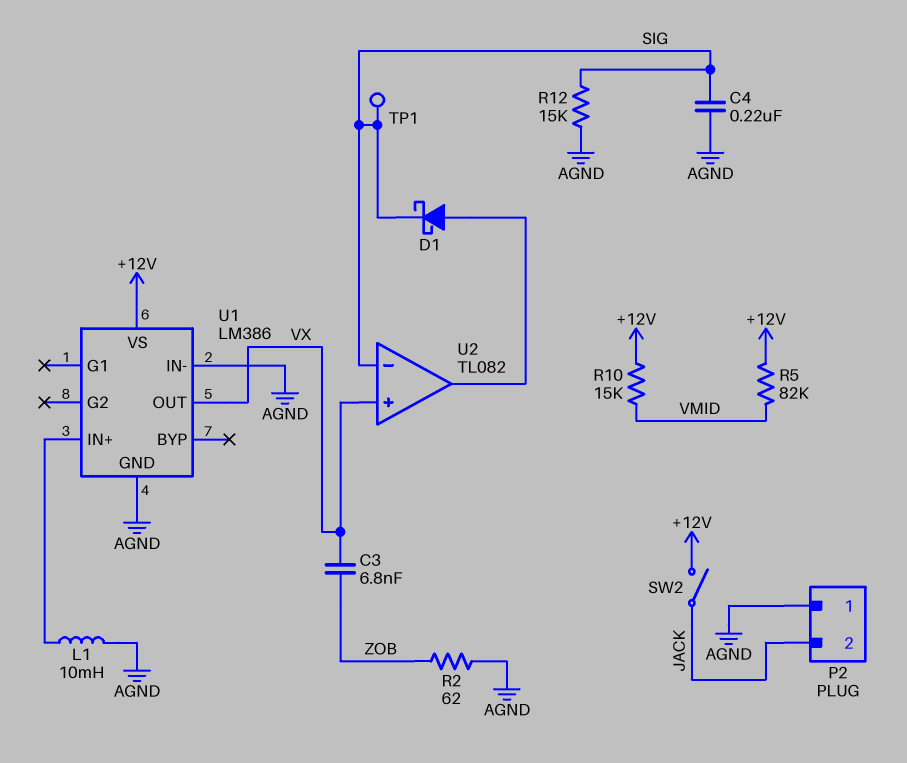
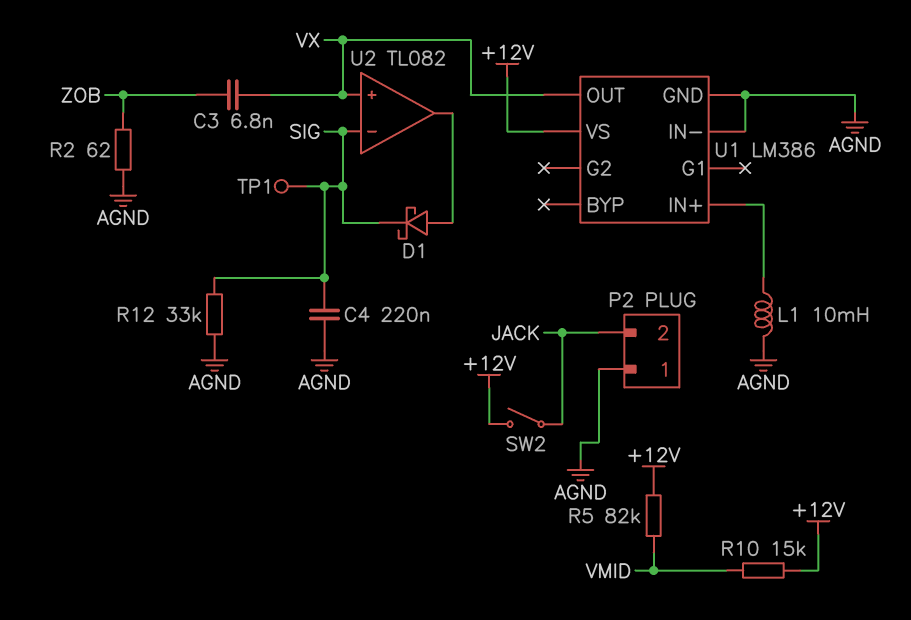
R12: 15k (AGND, SIG) -> 33k (AGND, SIG)

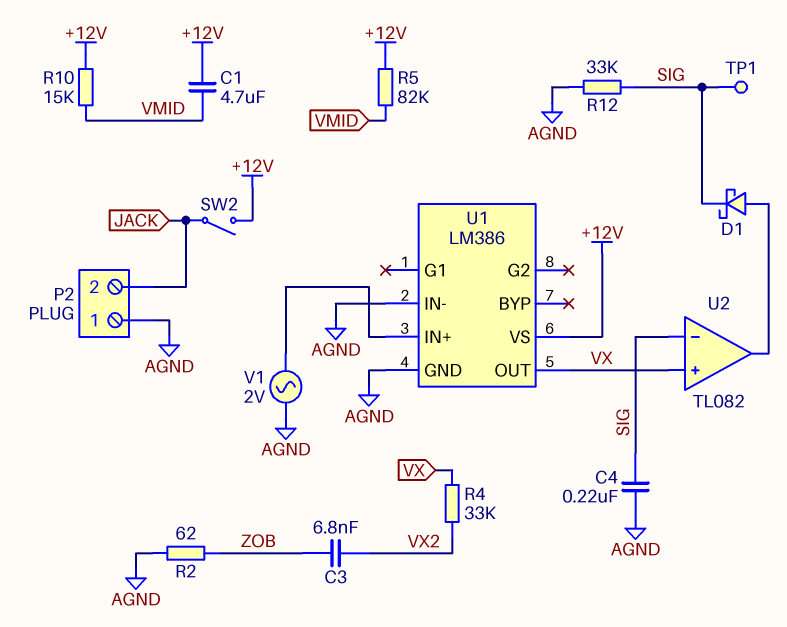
C1: none -> 4.7uF (+12V, VMID)
C3: 6.8nF (VX, ZOB) -> 6.8nF (VX2, ZOB)
L1: 10mH (AGND, U1/IN+) -> none
R4: none -> 33k (VX, VX2)
V1: none -> AC 2V (AGND, U1/IN+)

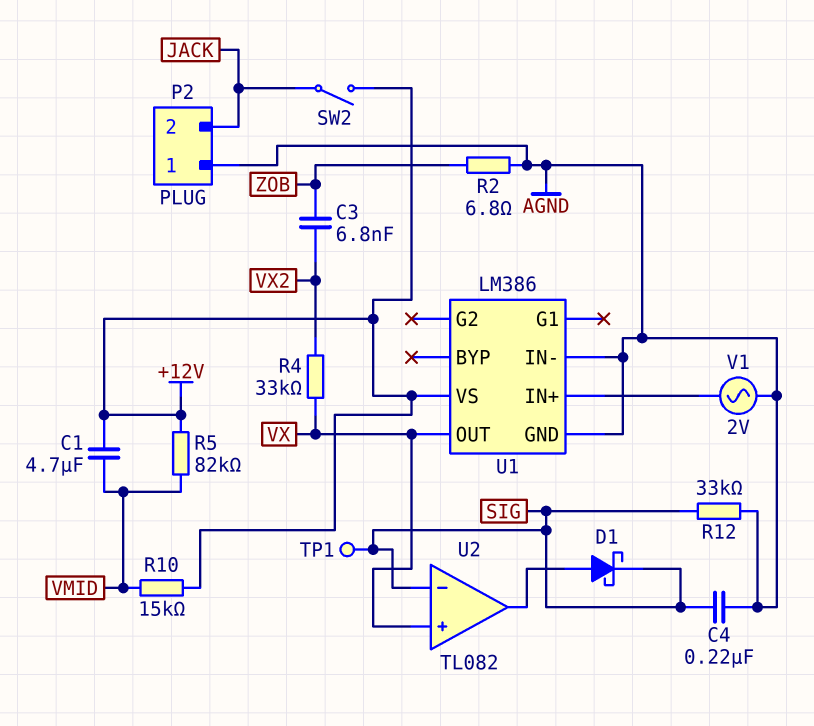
R2: 62 (AGND, ZOB) -> 6.8 (AGND, ZOB)

